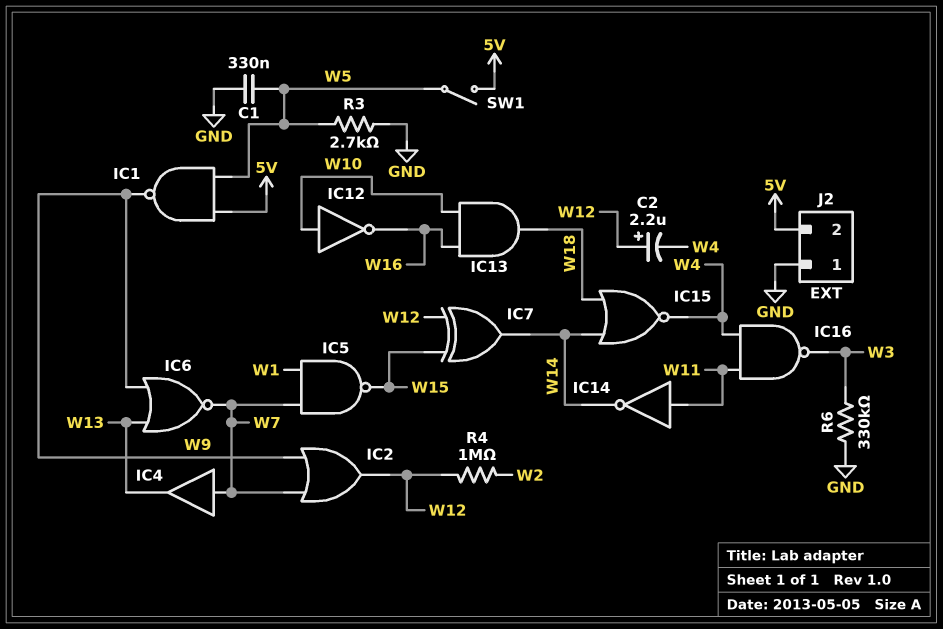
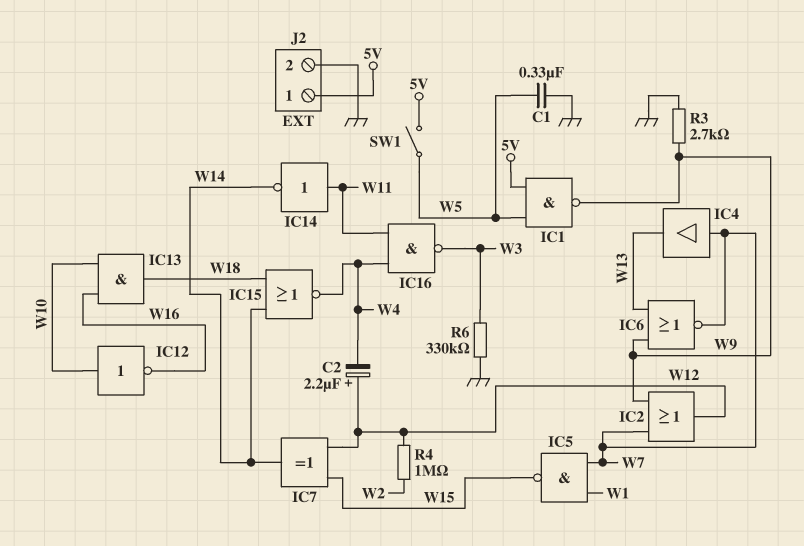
J2 pin 1: GND -> 5V
J2 pin 2: 5V -> GND
R3: 2.7k (GND, W5) -> 2.7k (GND, W9)

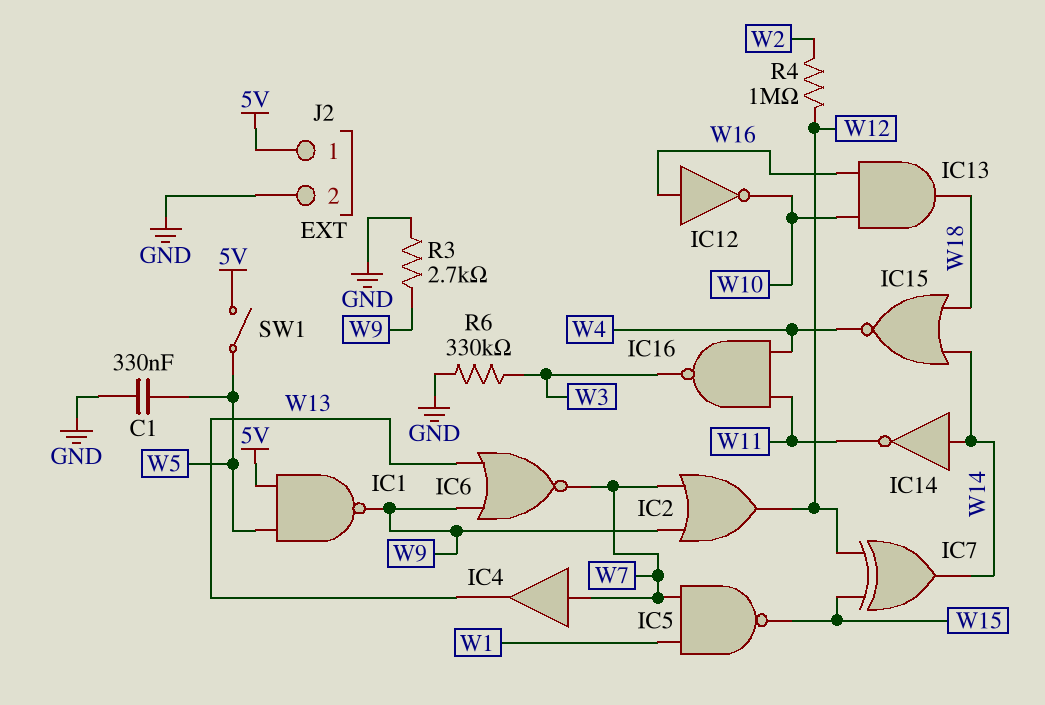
C2: 2.2uF (plus W12, minus W4) -> none
IC12: NOT (in W10, out W16) -> NOT (in W16, out W10)
IC14: NOT (in W11, out W14) -> NOT (in W14, out W11)

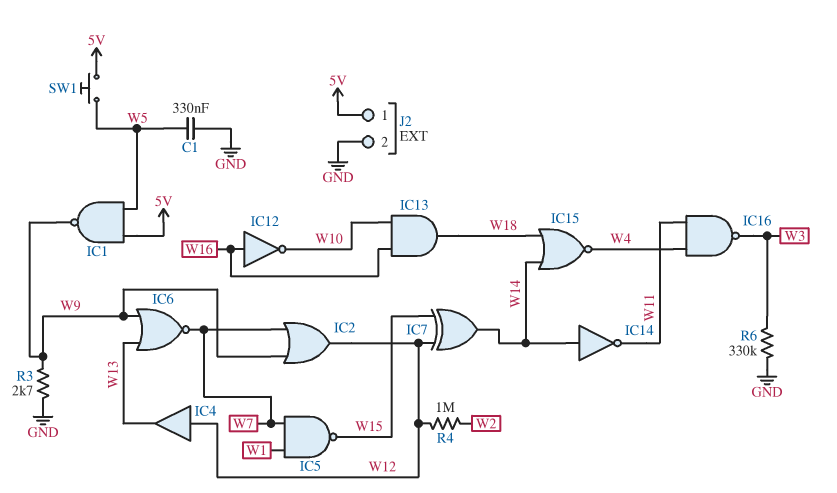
IC4: buffer (in W7, out W13) -> buffer (in W12, out W13)
SW1: switch (5V, W5) -> button (5V, W5)

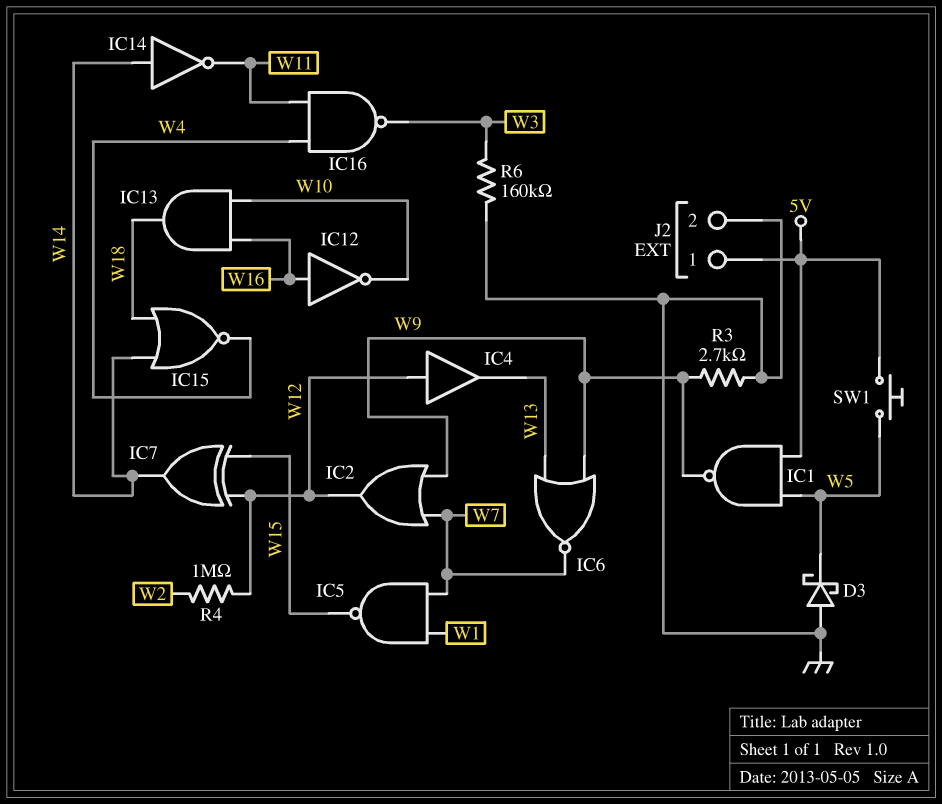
C1: 330nF (GND, W5) -> none
D3: none -> schottky (A GND, K W5)
R6: 330k (GND, W3) -> 160k (GND, W3)

